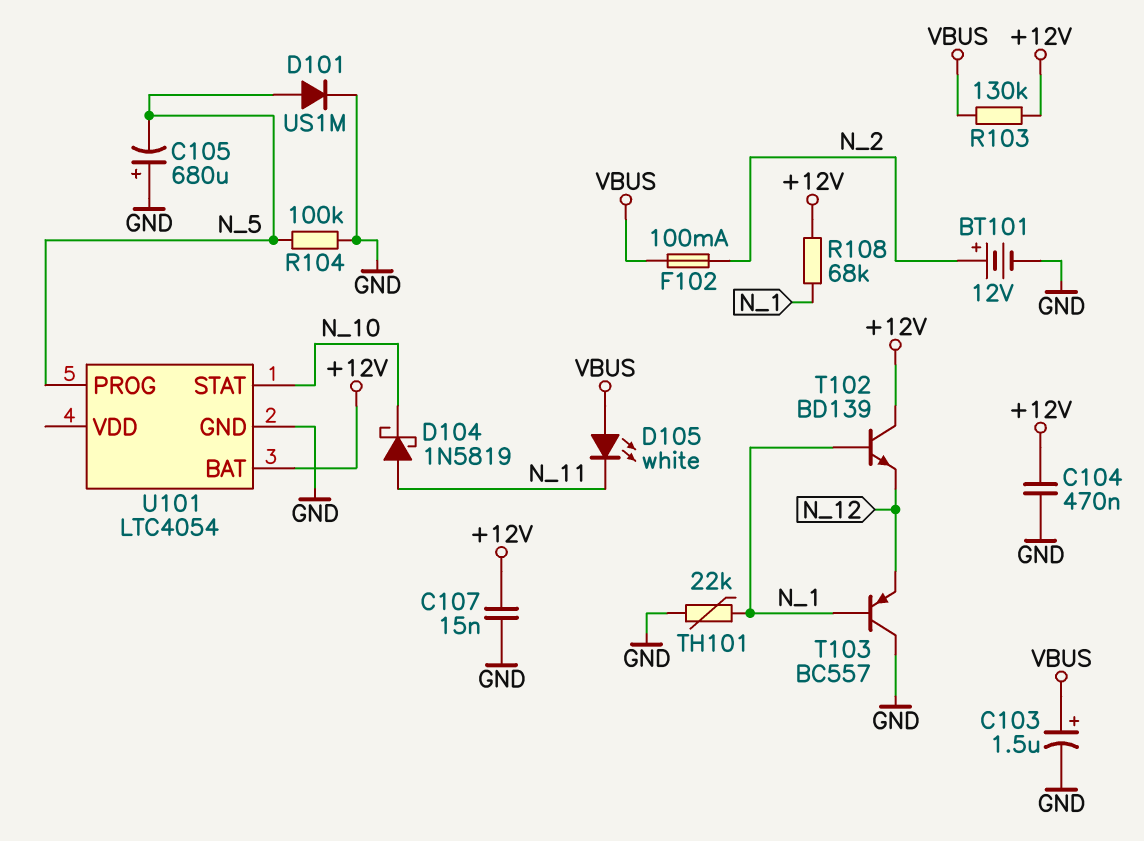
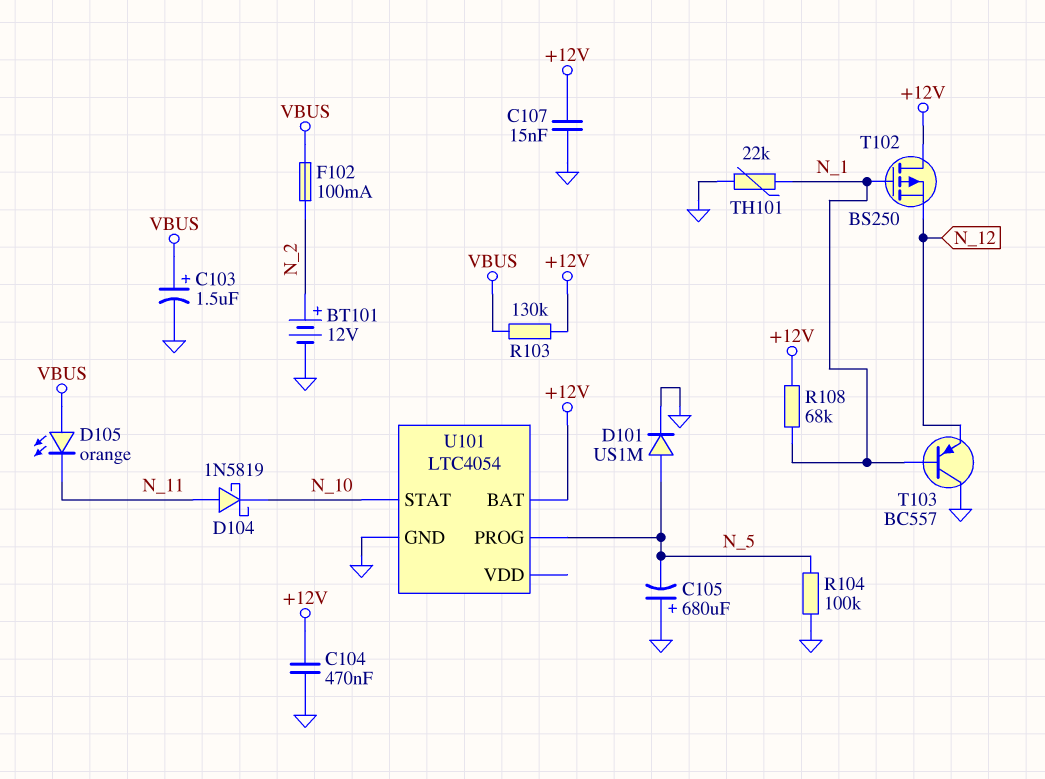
D105: LED white (A VBUS, K N_11) -> LED orange (A VBUS, K N_11)
T102: NPN BD139 (B N_1, C +12V, E N_12) -> PMOS BS250 (G N_1, D +12V, S N_12)

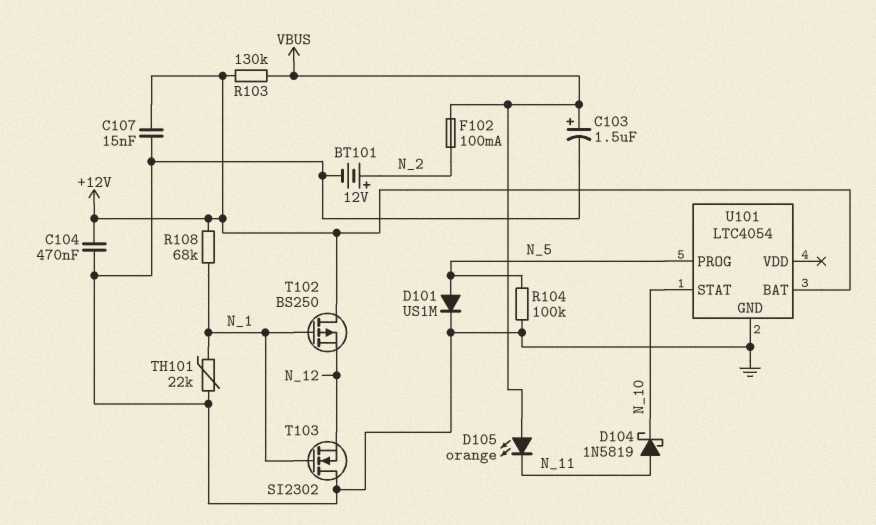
C105: 680uF (plus GND, minus N_5) -> none
T103: PNP BC557 (B N_1, C GND, E N_12) -> NMOS SI2302 (G N_1, D GND, S N_12)

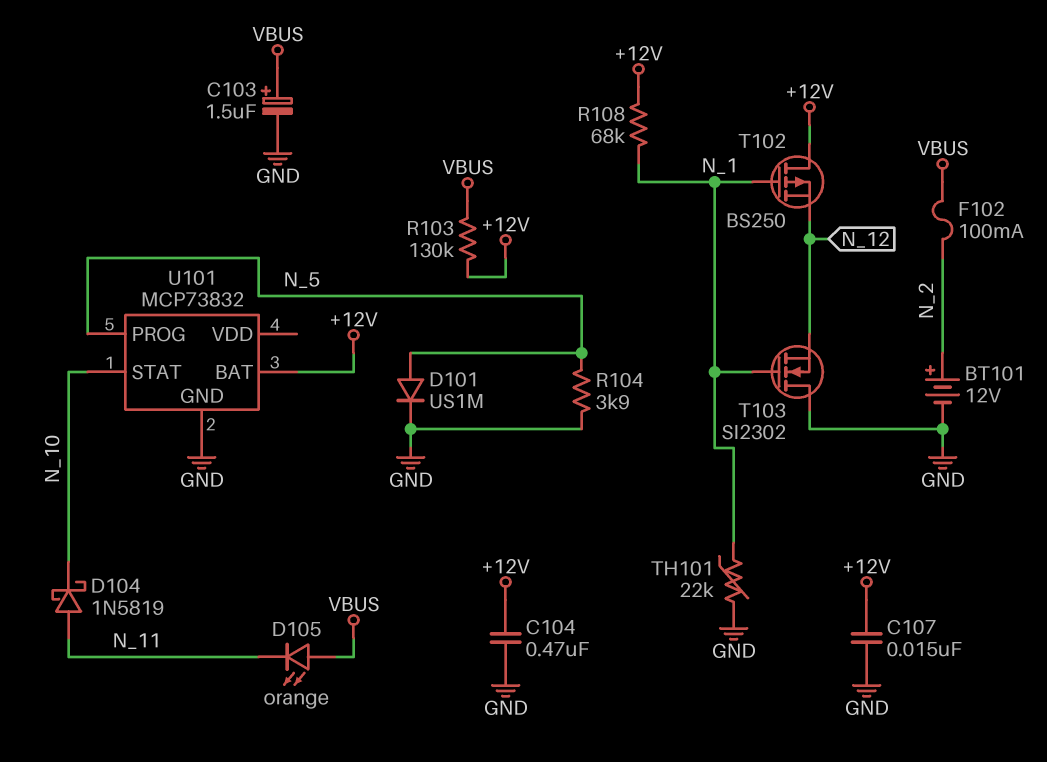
R104: 100k (GND, N_5) -> 3.9k (GND, N_5)
U101: LTC4054 -> MCP73832

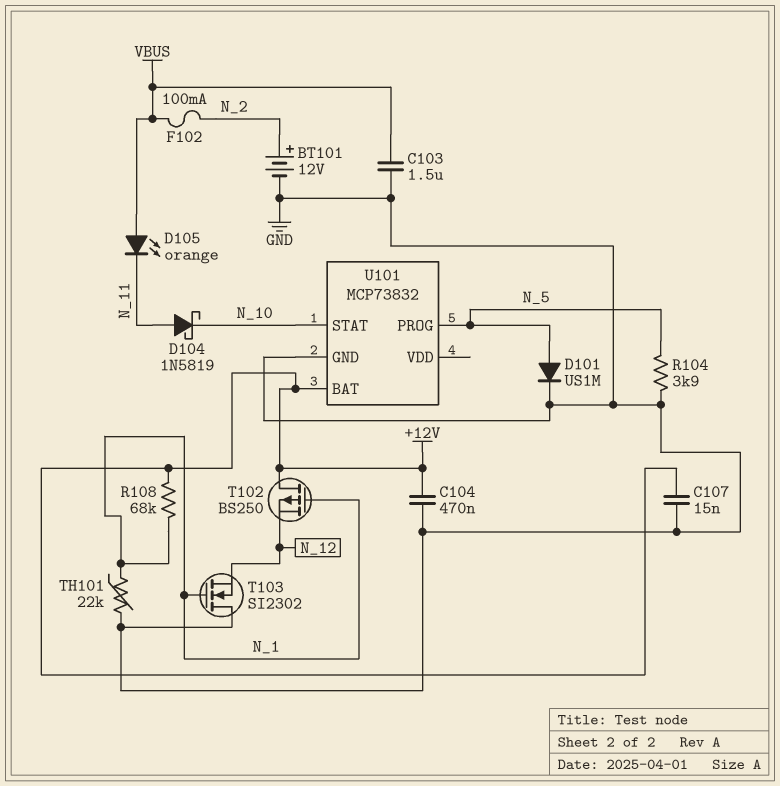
C103: 1.5uF (plus VBUS, minus GND) -> 1.5uF (GND, VBUS)
R103: 130k (+12V, VBUS) -> none

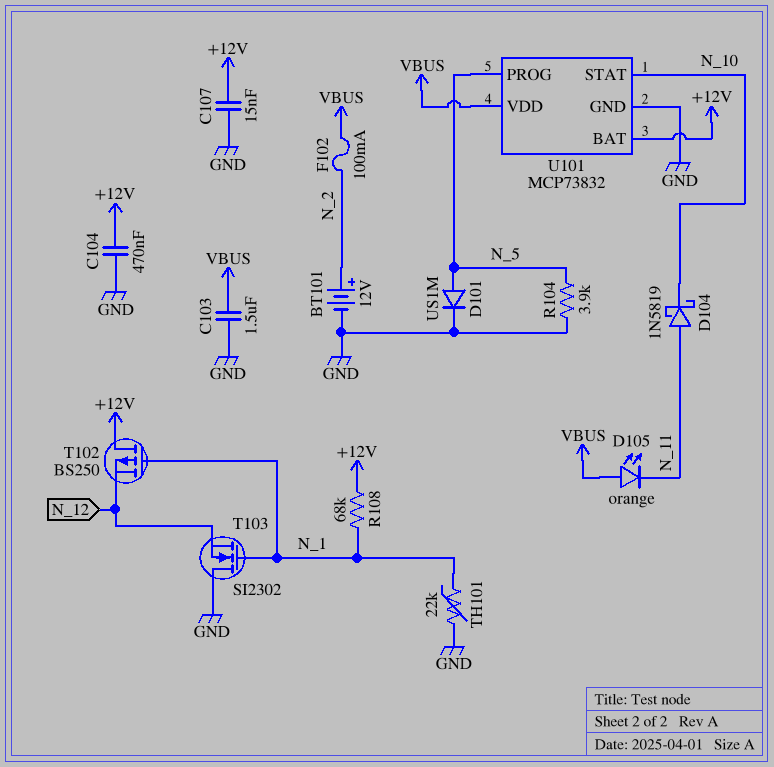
U101 pin VDD: none -> VBUS

